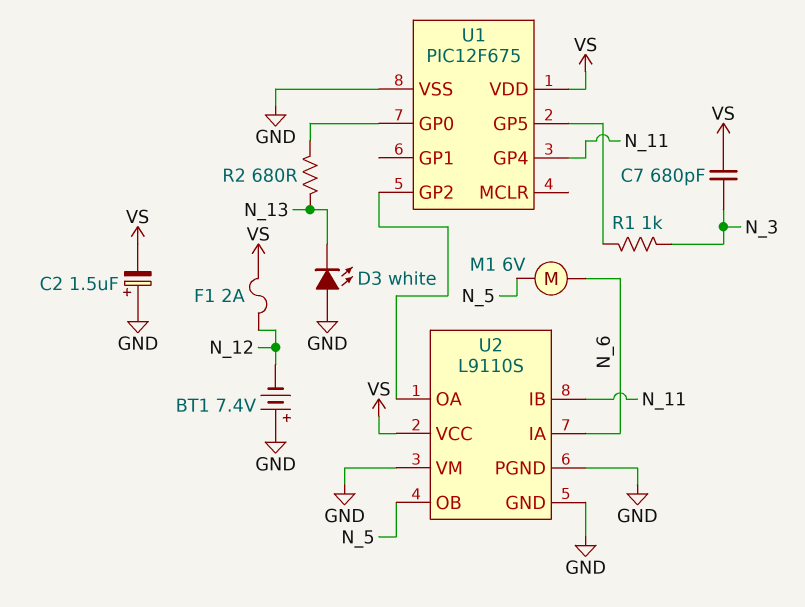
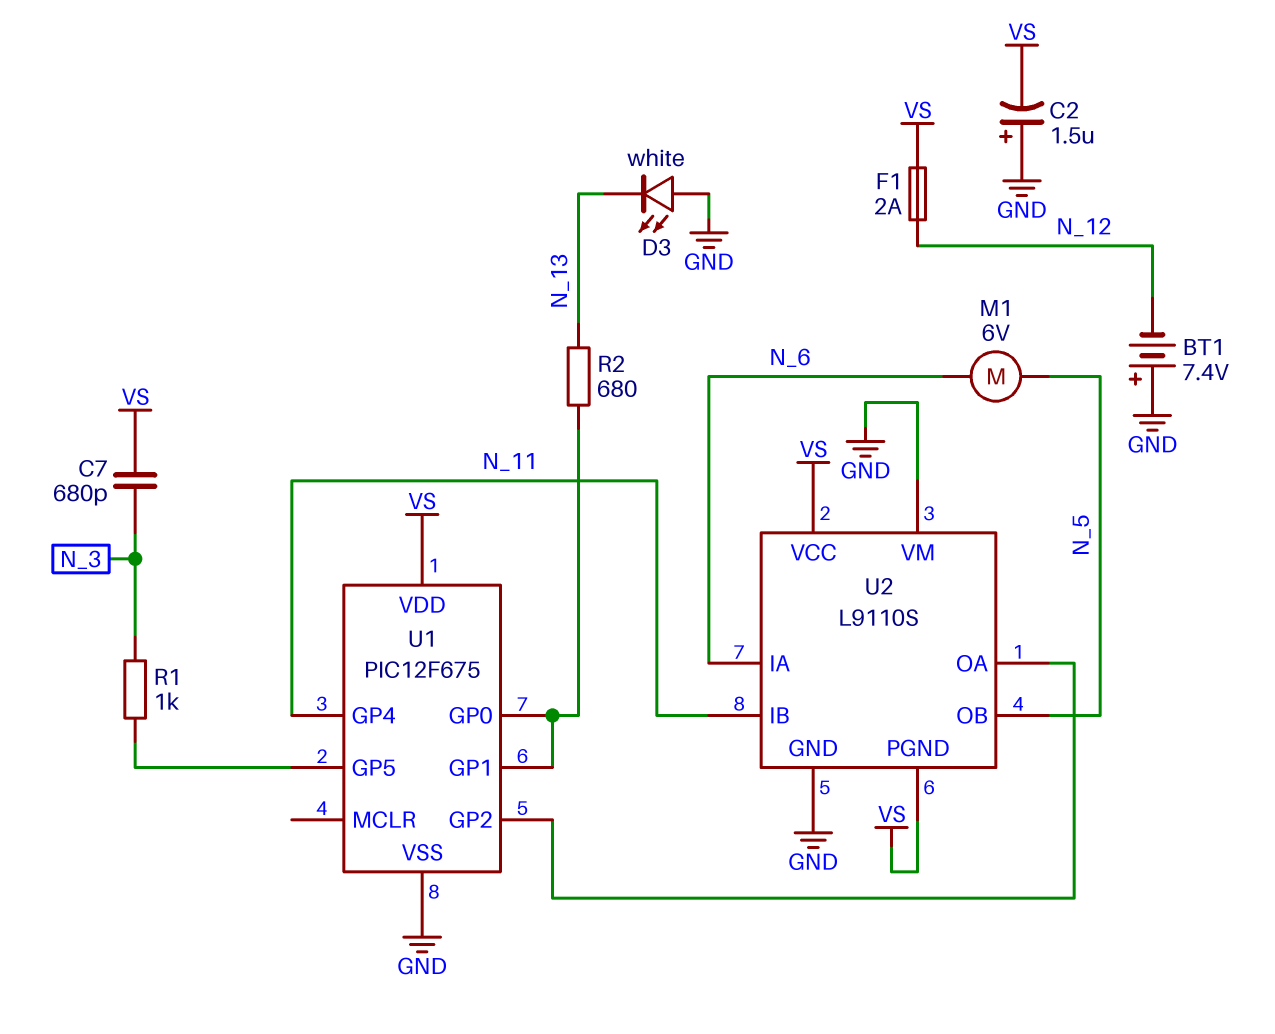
U1 pin GP1: none -> U1/GP0
U2 pin PGND: GND -> VS

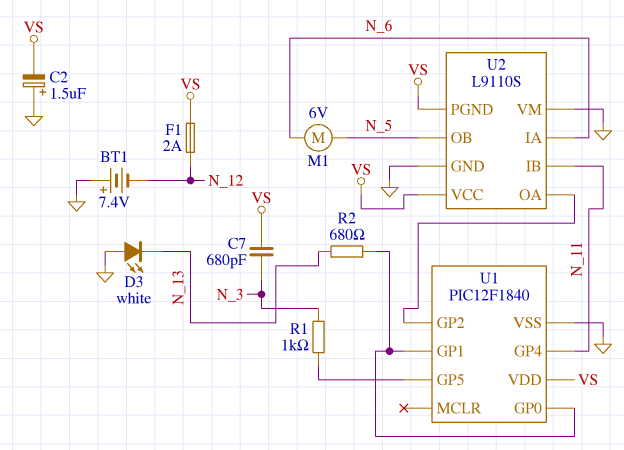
U1: PIC12F675 -> PIC12F1840

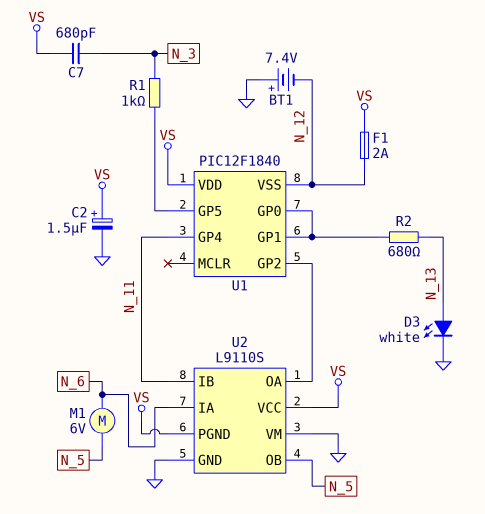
C2: 1.5uF (plus GND, minus VS) -> 1.5uF (plus VS, minus GND)
D3: LED white (A GND, K N_13) -> LED white (A N_13, K GND)
U1 pin VSS: GND -> N_12

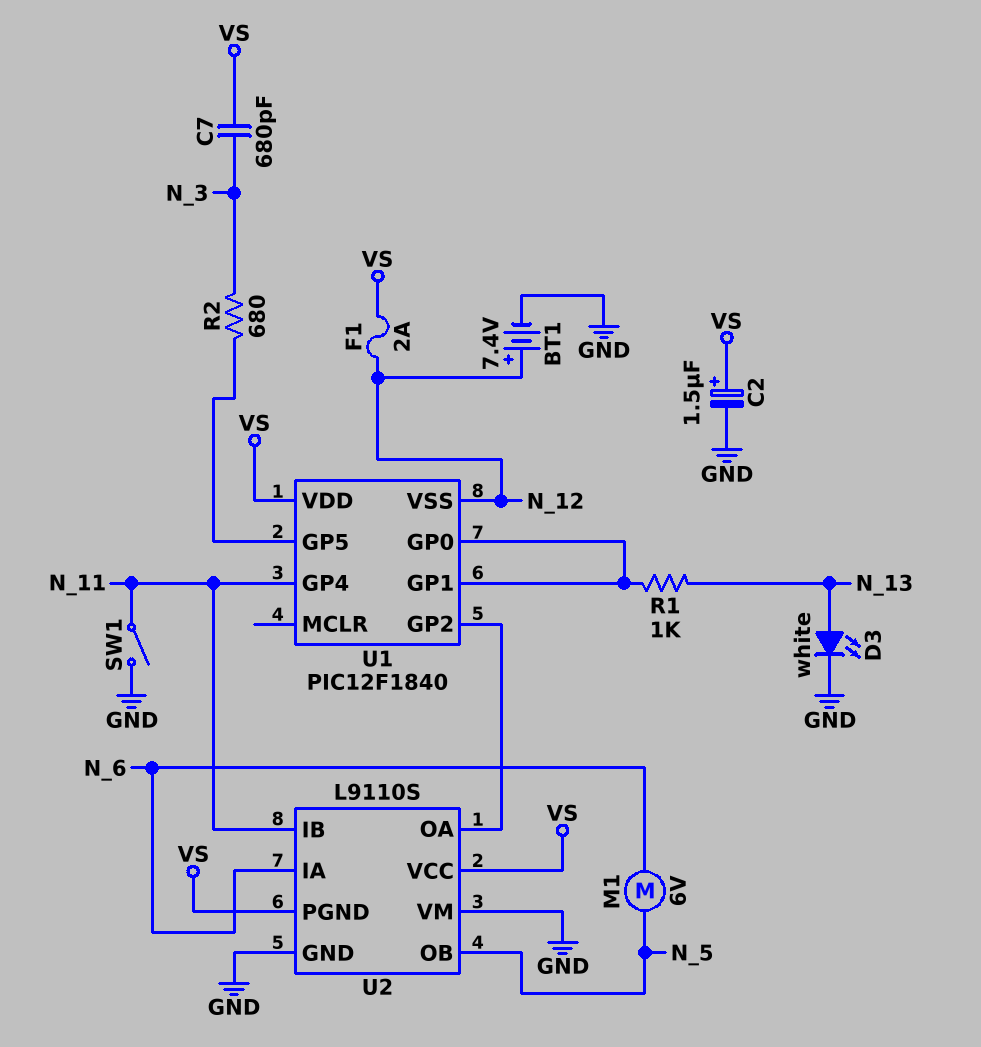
BT1: 7.4V (plus GND, minus N_12) -> 7.4V (plus N_12, minus GND)
R1: 1k (N_3, U1/GP5) -> 1k (N_13, U1/GP0)
R2: 680 (N_13, U1/GP0) -> 680 (N_3, U1/GP5)
SW1: none -> switch (GND, N_11)

